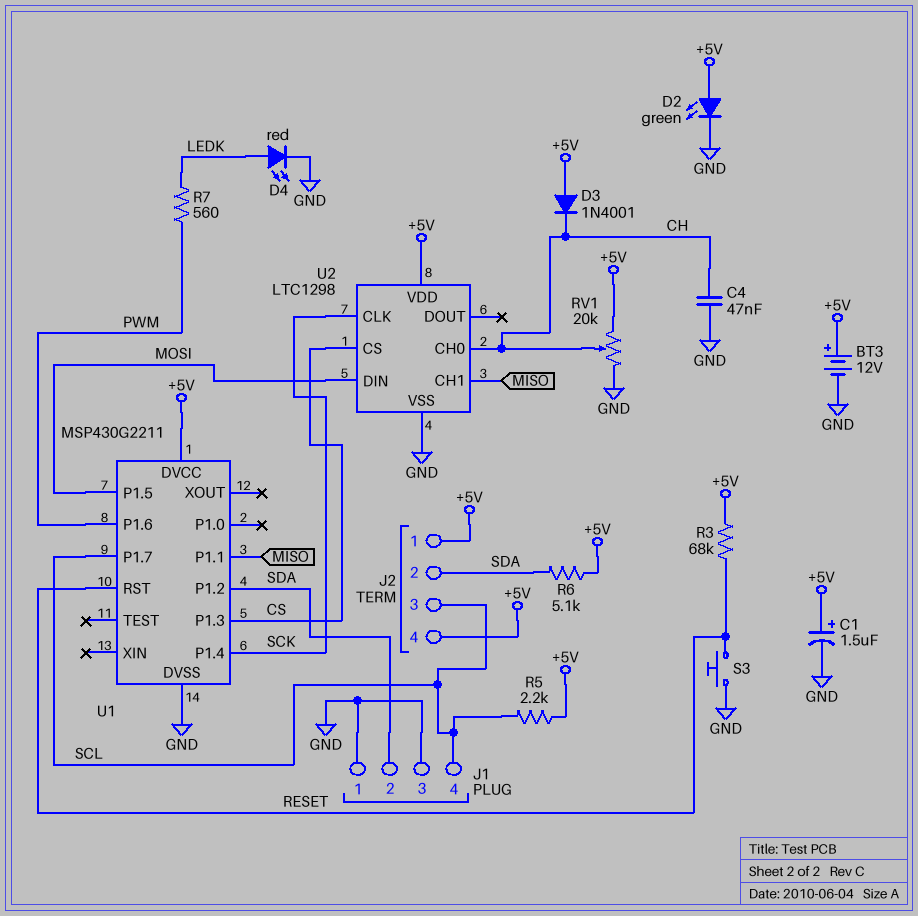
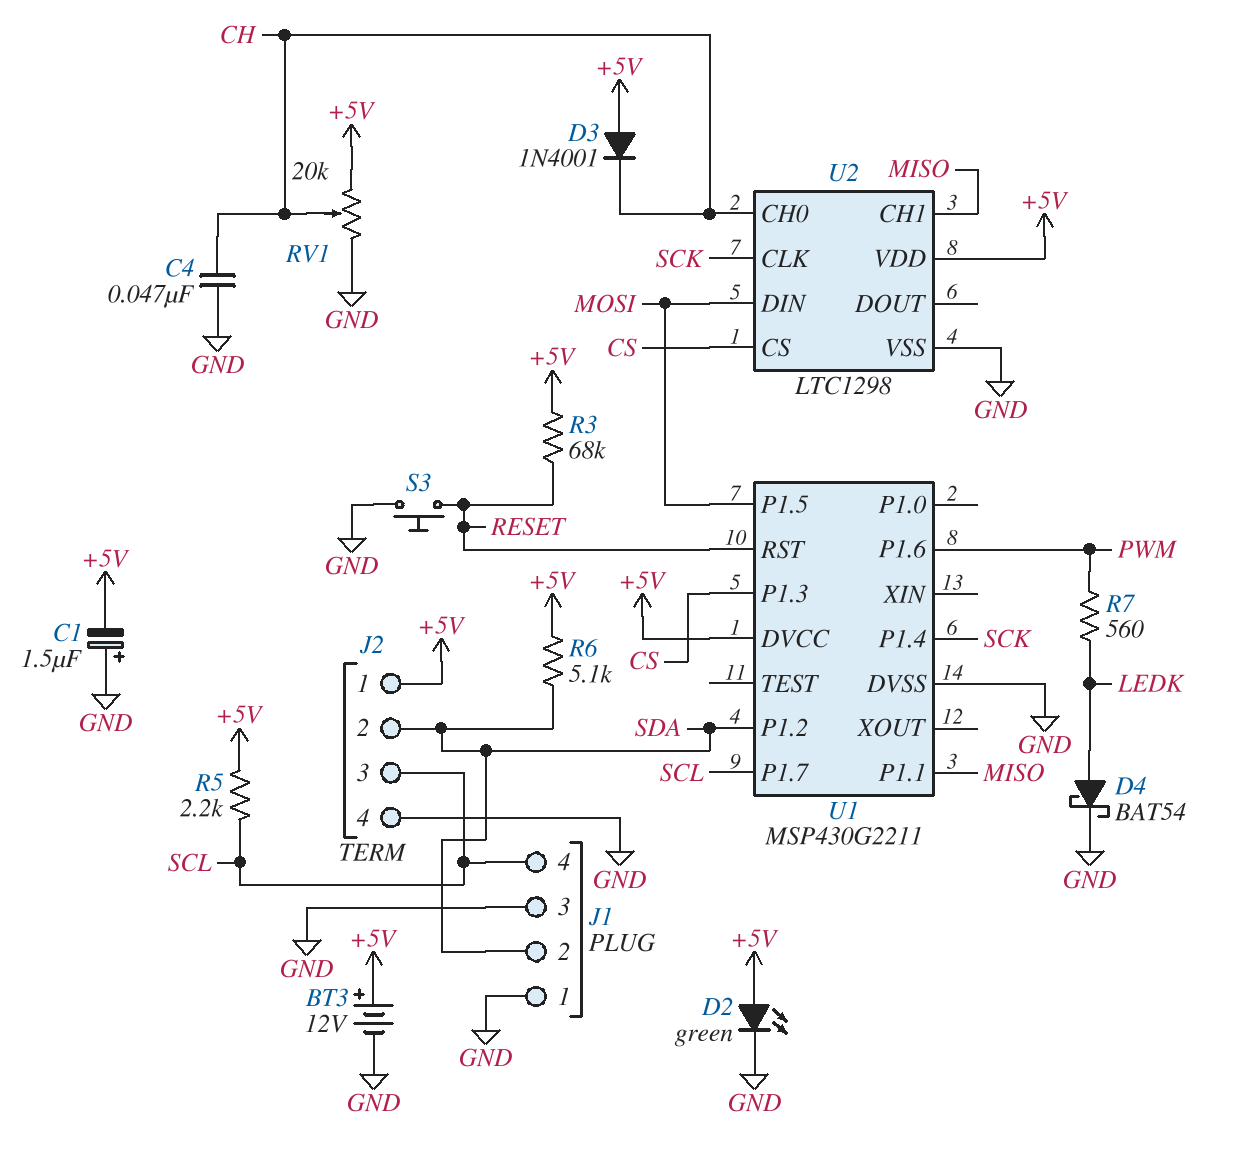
C1: 1.5uF (plus +5V, minus GND) -> 1.5uF (plus GND, minus +5V)
D4: LED red (A LEDK, K GND) -> schottky BAT54 (A LEDK, K GND)
J2 pin 4: +5V -> GND

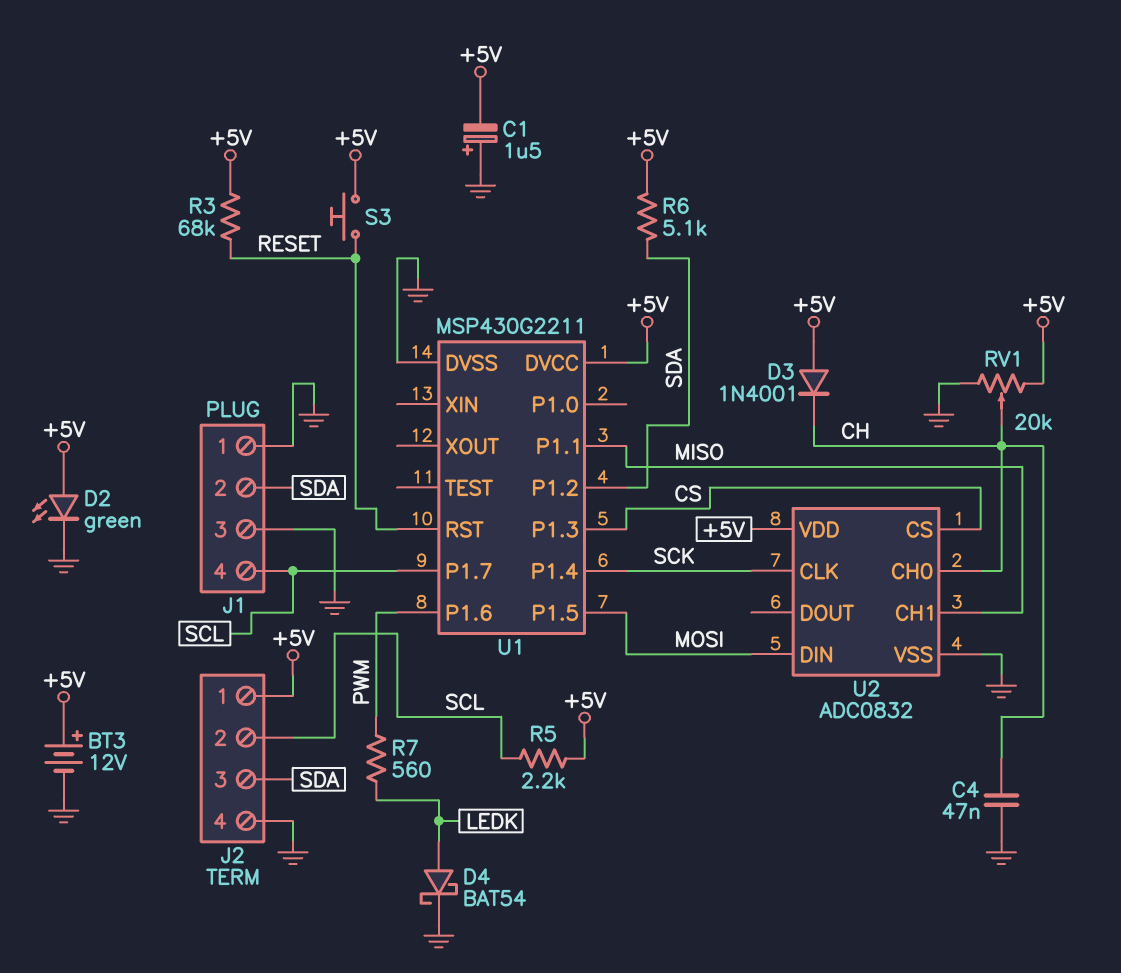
J2 pin 2: SDA -> SCL
J2 pin 3: SCL -> SDA
S3: button (GND, RESET) -> button (+5V, RESET)
U2: LTC1298 -> ADC0832

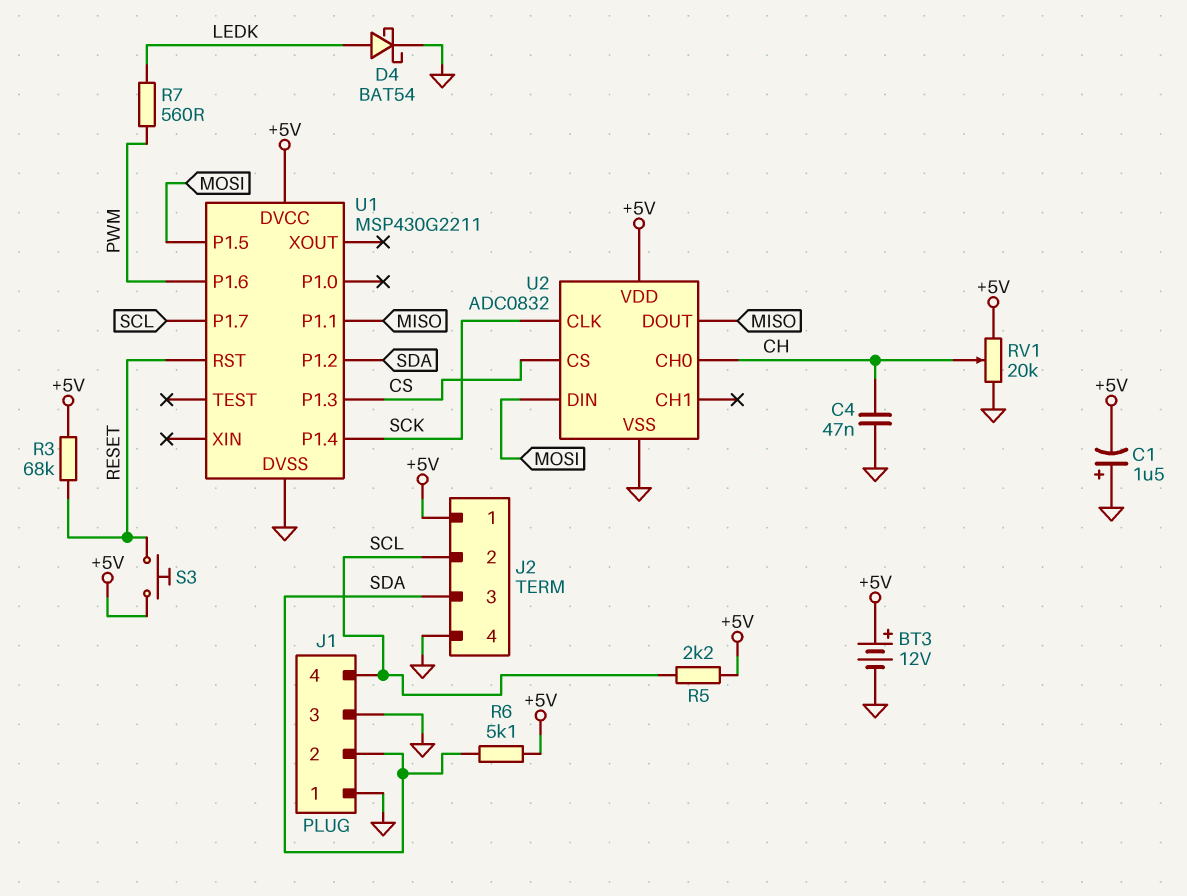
D2: LED green (A +5V, K GND) -> none
D3: diode 1N4001 (A +5V, K CH) -> none
U2 pin CH1: MISO -> none
U2 pin DOUT: none -> MISO

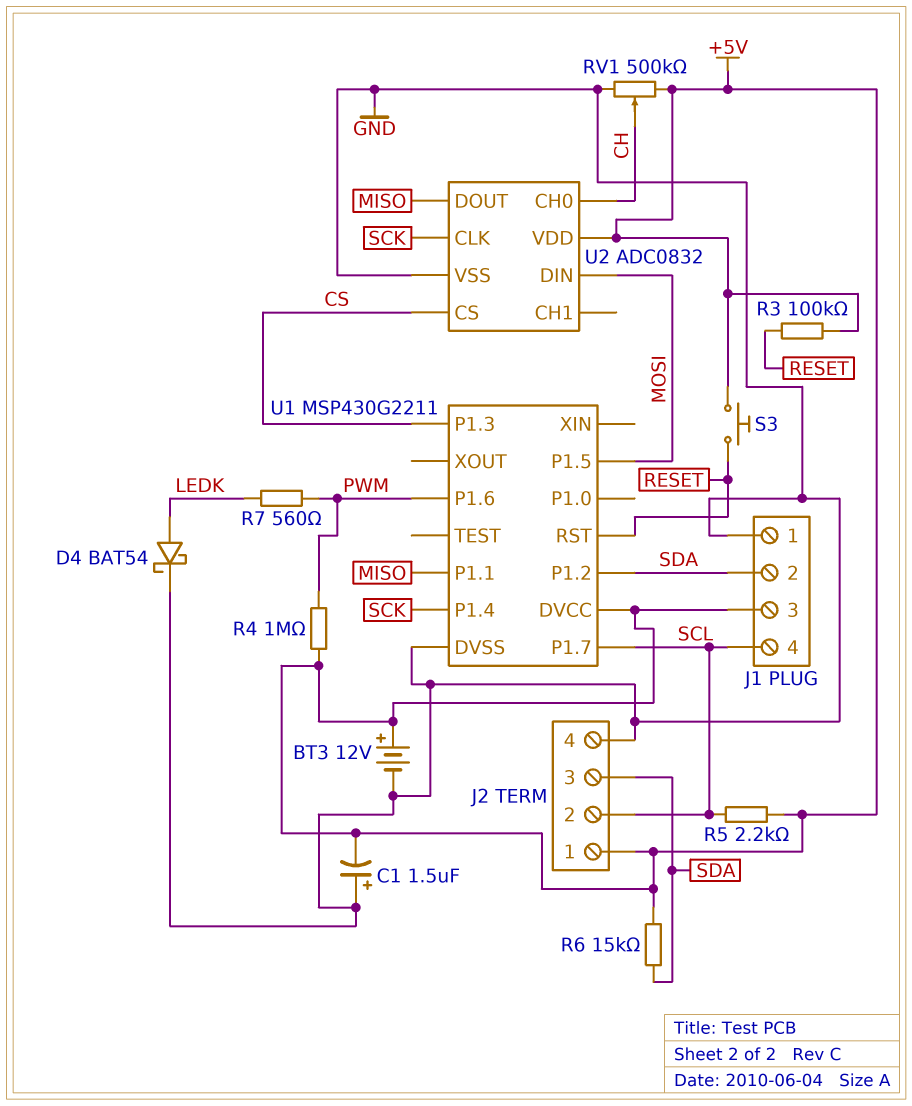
C4: 47nF (CH, GND) -> none
J1 pin 3: GND -> +5V
R3: 68k (+5V, RESET) -> 100k (+5V, RESET)
R4: none -> 1M (+5V, PWM)
R6: 5.1k (+5V, SDA) -> 15k (+5V, SDA)
RV1: 20k (+5V, GND, wiper CH) -> 500k (+5V, GND, wiper CH)

